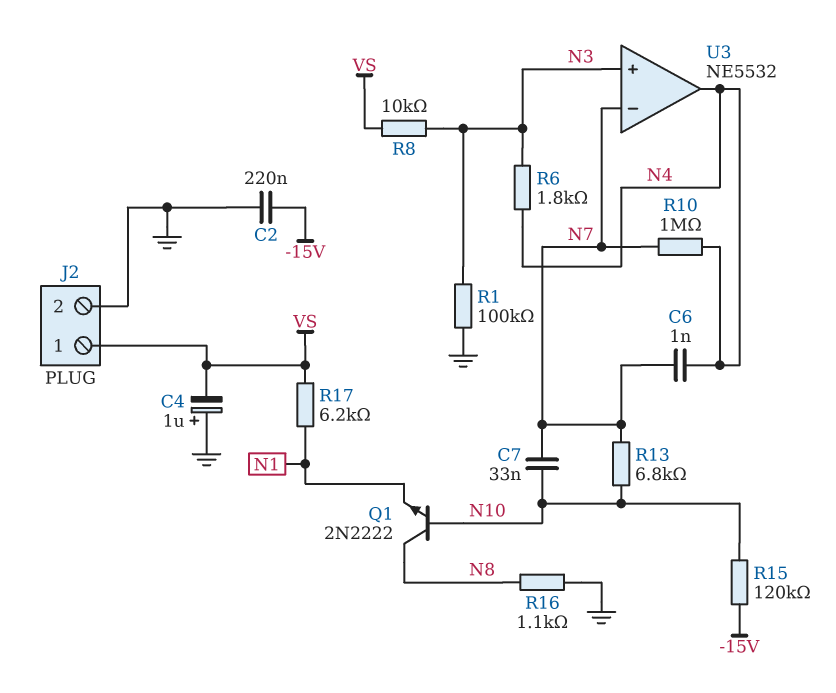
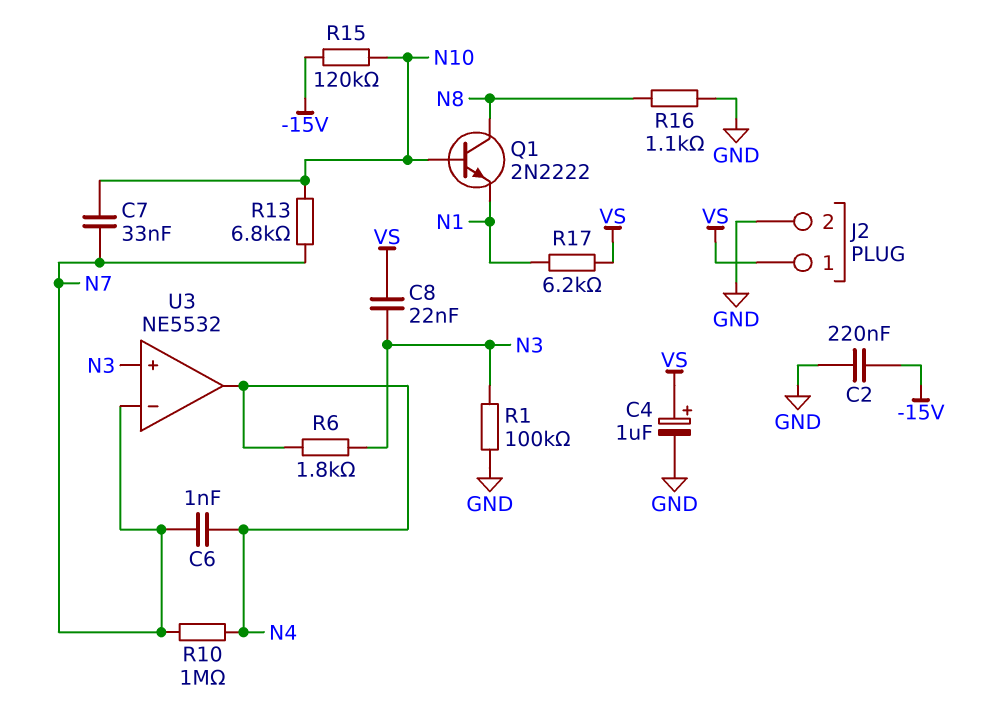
C4: 1uF (plus GND, minus VS) -> 1uF (plus VS, minus GND)
C8: none -> 22nF (N3, VS)
R8: 10k (N3, VS) -> none

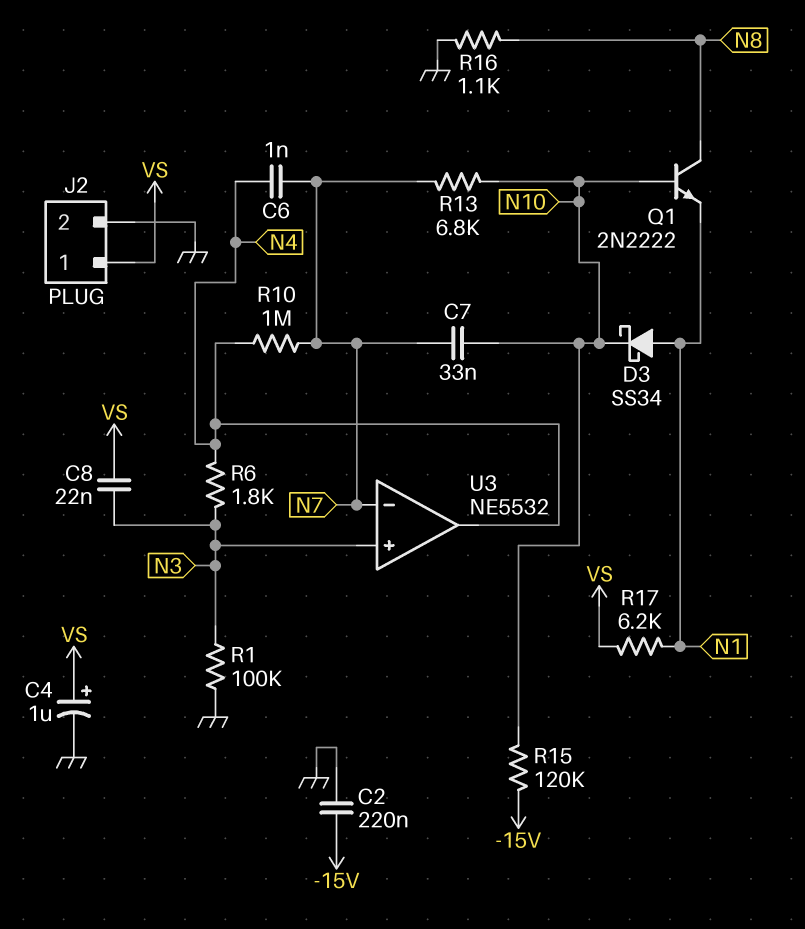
D3: none -> schottky SS34 (A N1, K N10)

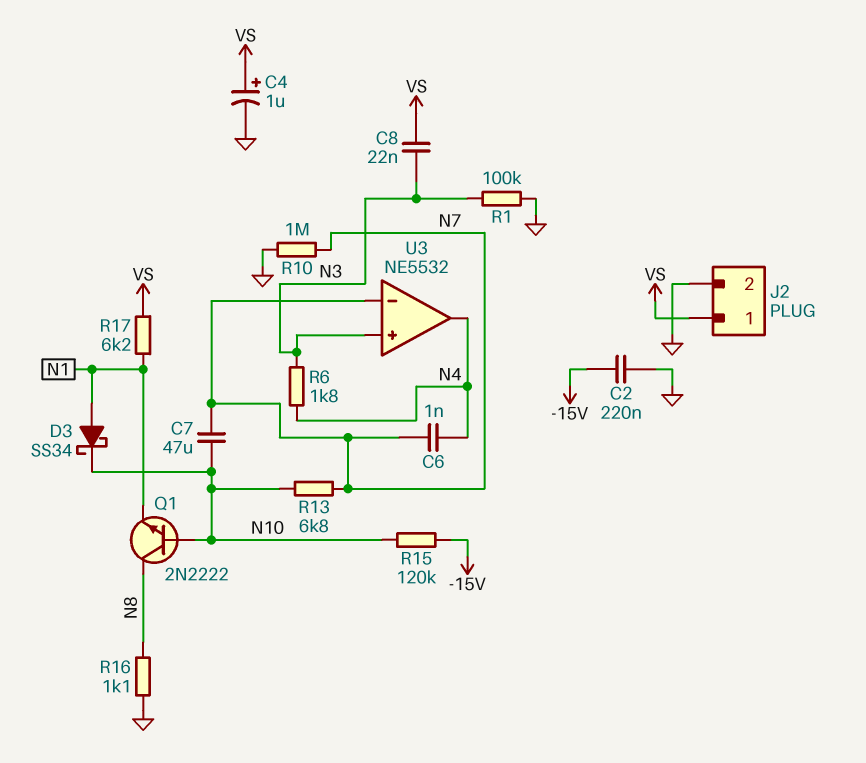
C7: 33nF (N7, N10) -> 47uF (N7, N10)
R10: 1M (N4, N7) -> 1M (GND, N7)

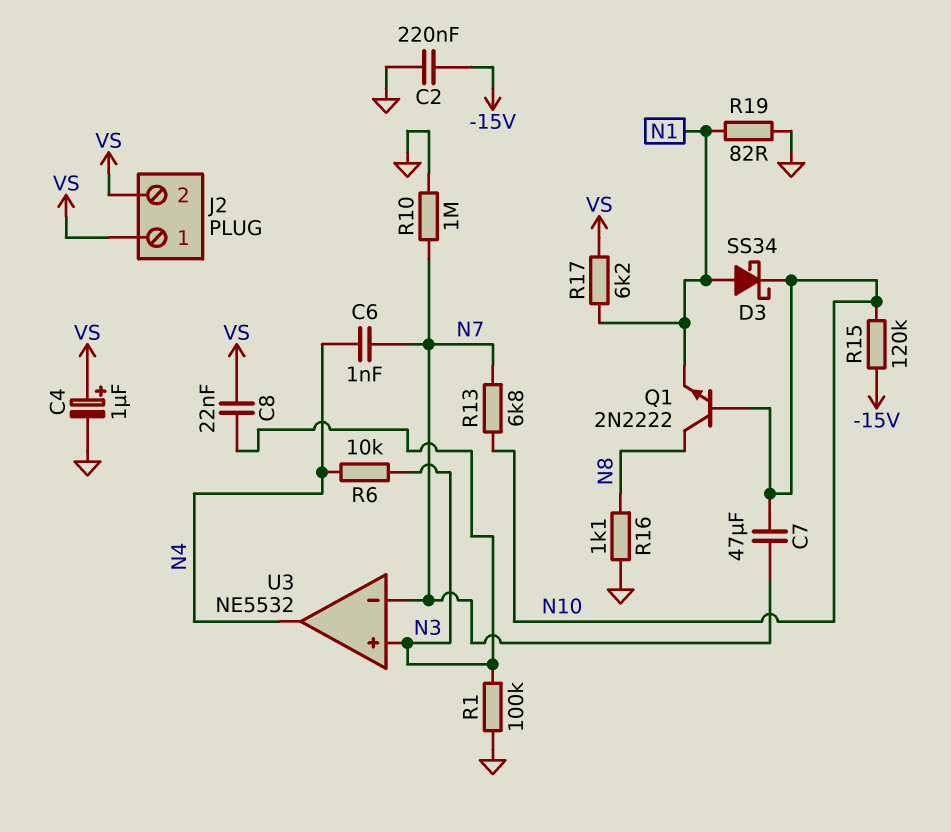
J2 pin 2: GND -> VS
R6: 1.8k (N3, N4) -> 10k (N3, N4)
R19: none -> 82 (GND, N1)

